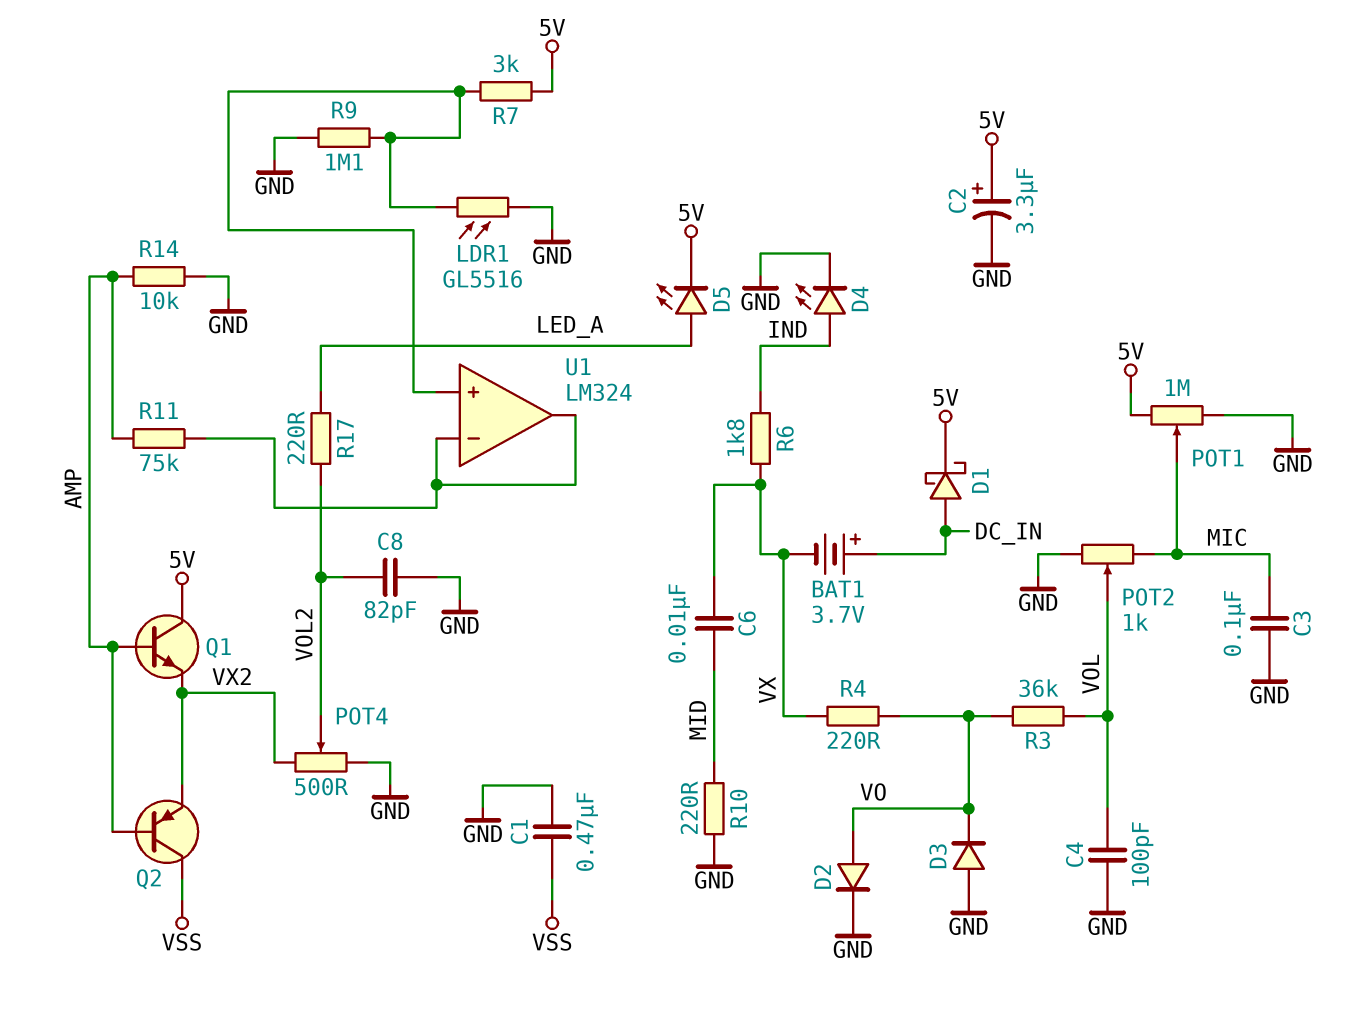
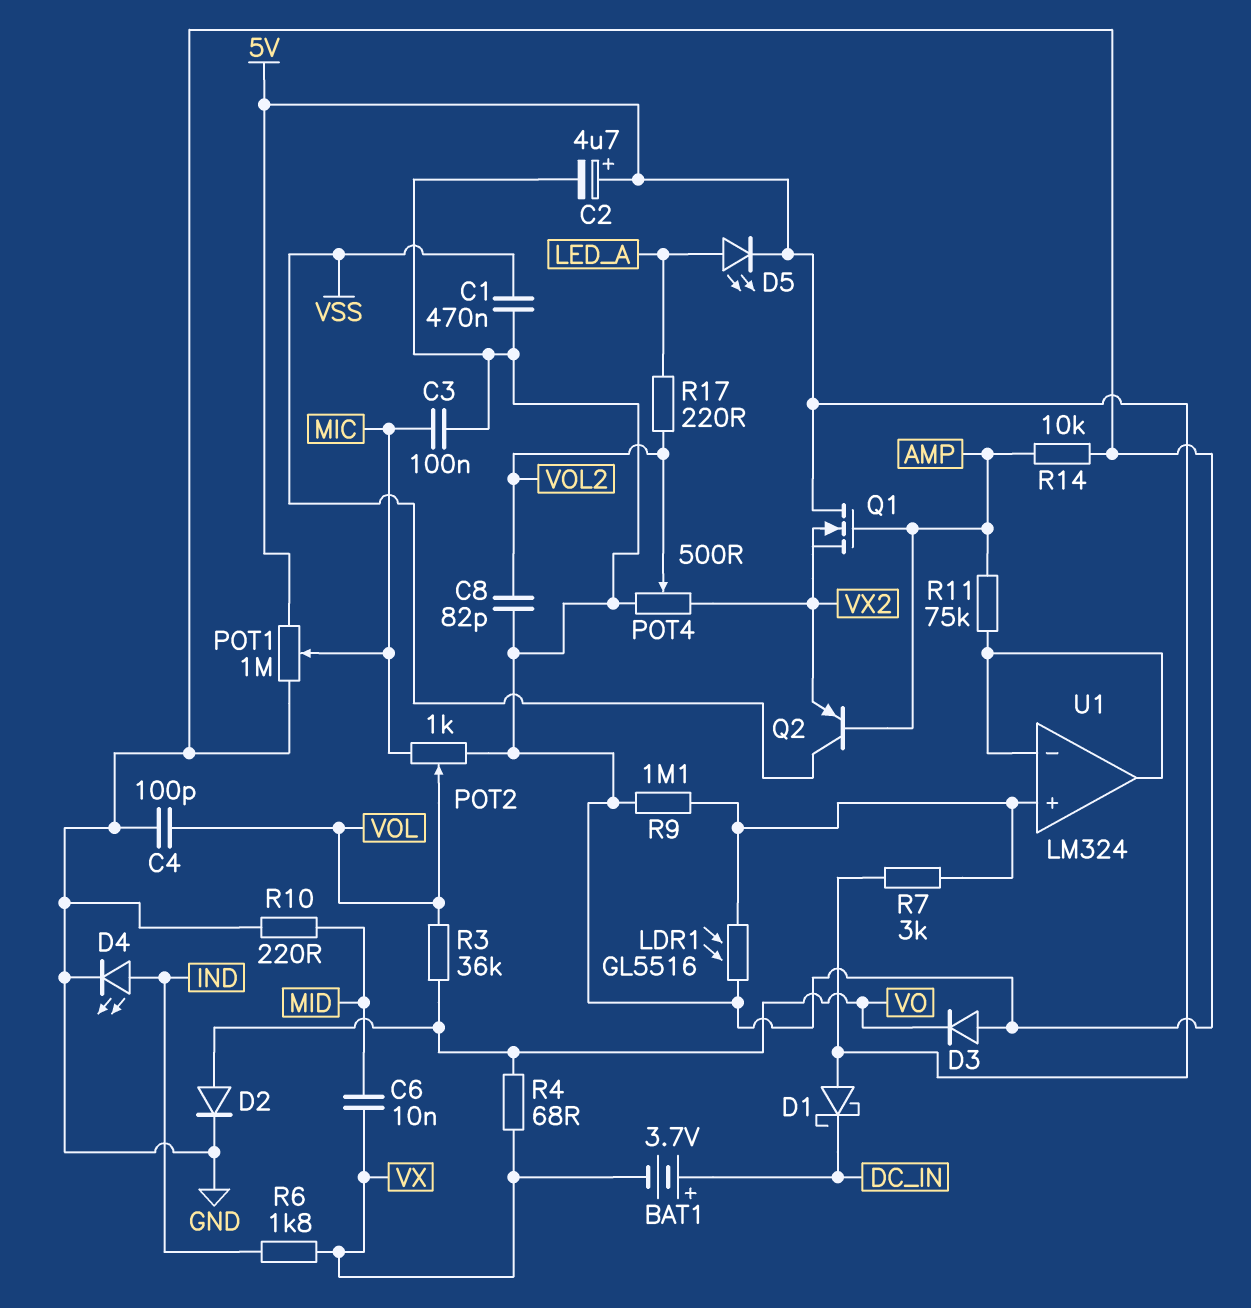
C2: 3.3uF (plus 5V, minus GND) -> 4.7uF (plus 5V, minus GND)
D1: schottky (A DC_IN, K 5V) -> schottky (A 5V, K DC_IN)
Q1: NPN (B AMP, C 5V, E VX2) -> NMOS (G AMP, D 5V, S VX2)
R4: 220 (VO, VX) -> 68 (VO, VX)

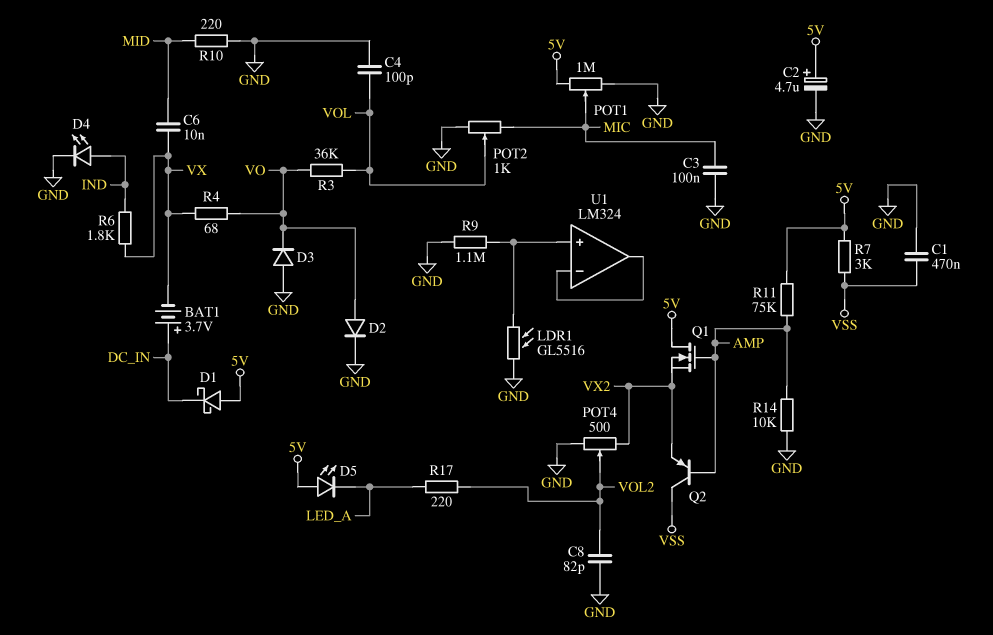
D5: LED (A LED_A, K 5V) -> LED (A 5V, K LED_A)
R7: 3k (5V, U1/in+) -> 3k (5V, VSS)
R11: 75k (AMP, U1/in-) -> 75k (5V, AMP)

